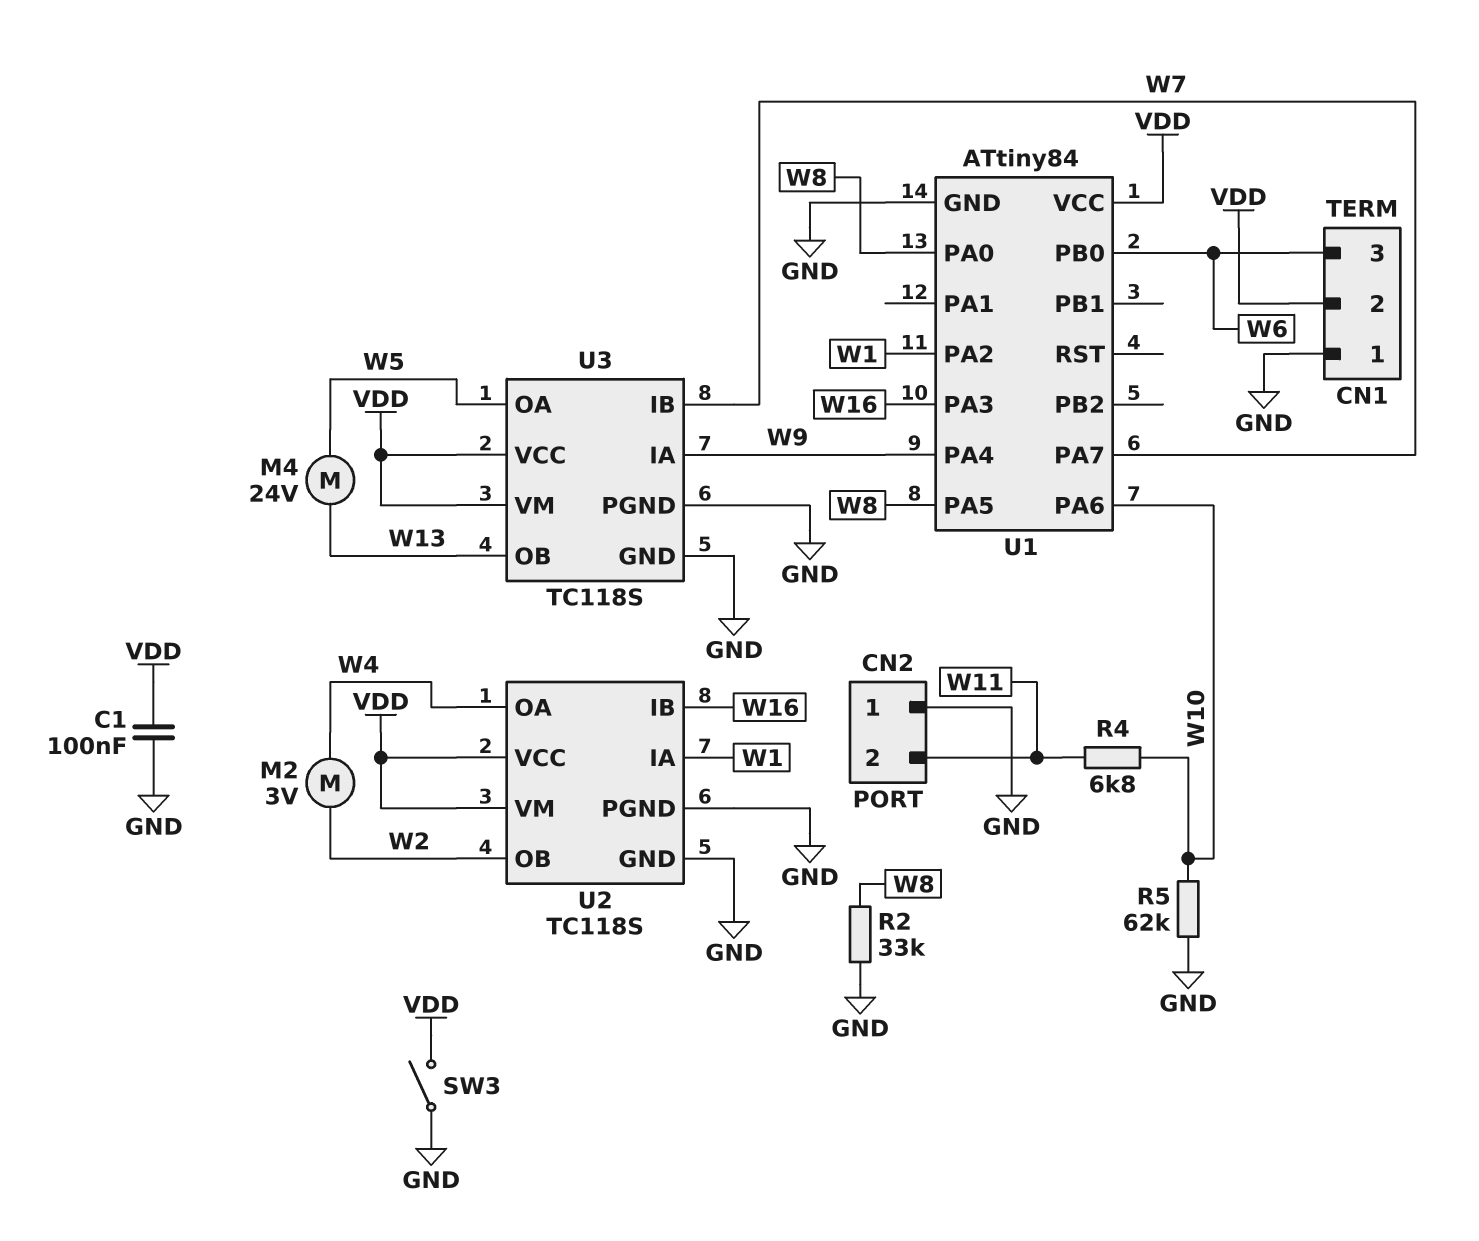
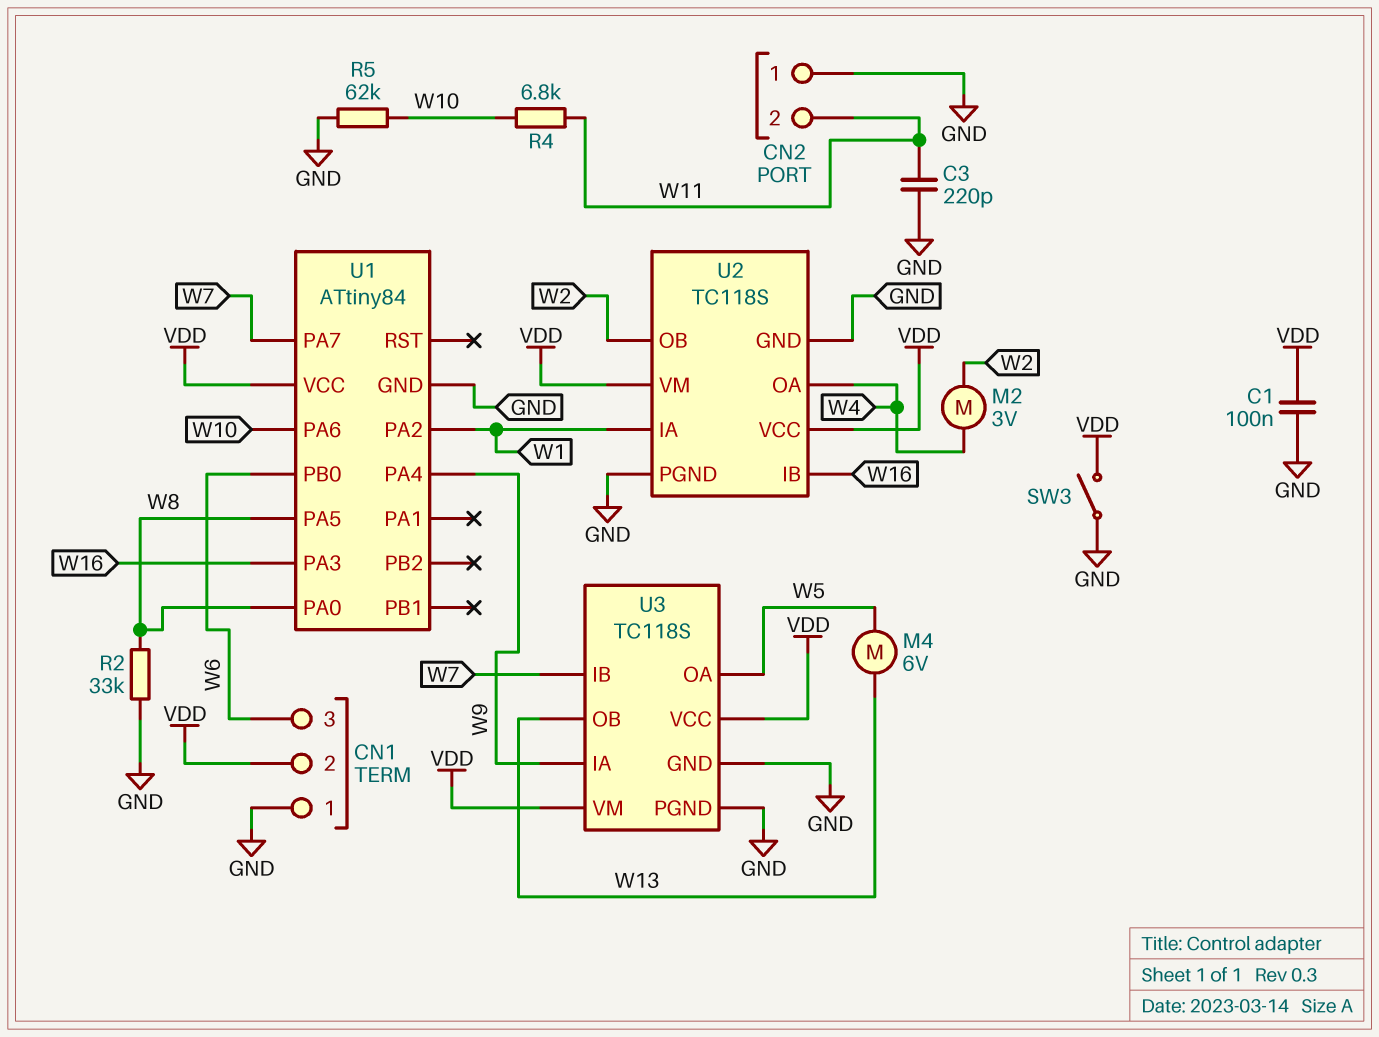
C3: none -> 220pF (GND, W11)
M4: motor 24V (W5, W13) -> motor 6V (W5, W13)

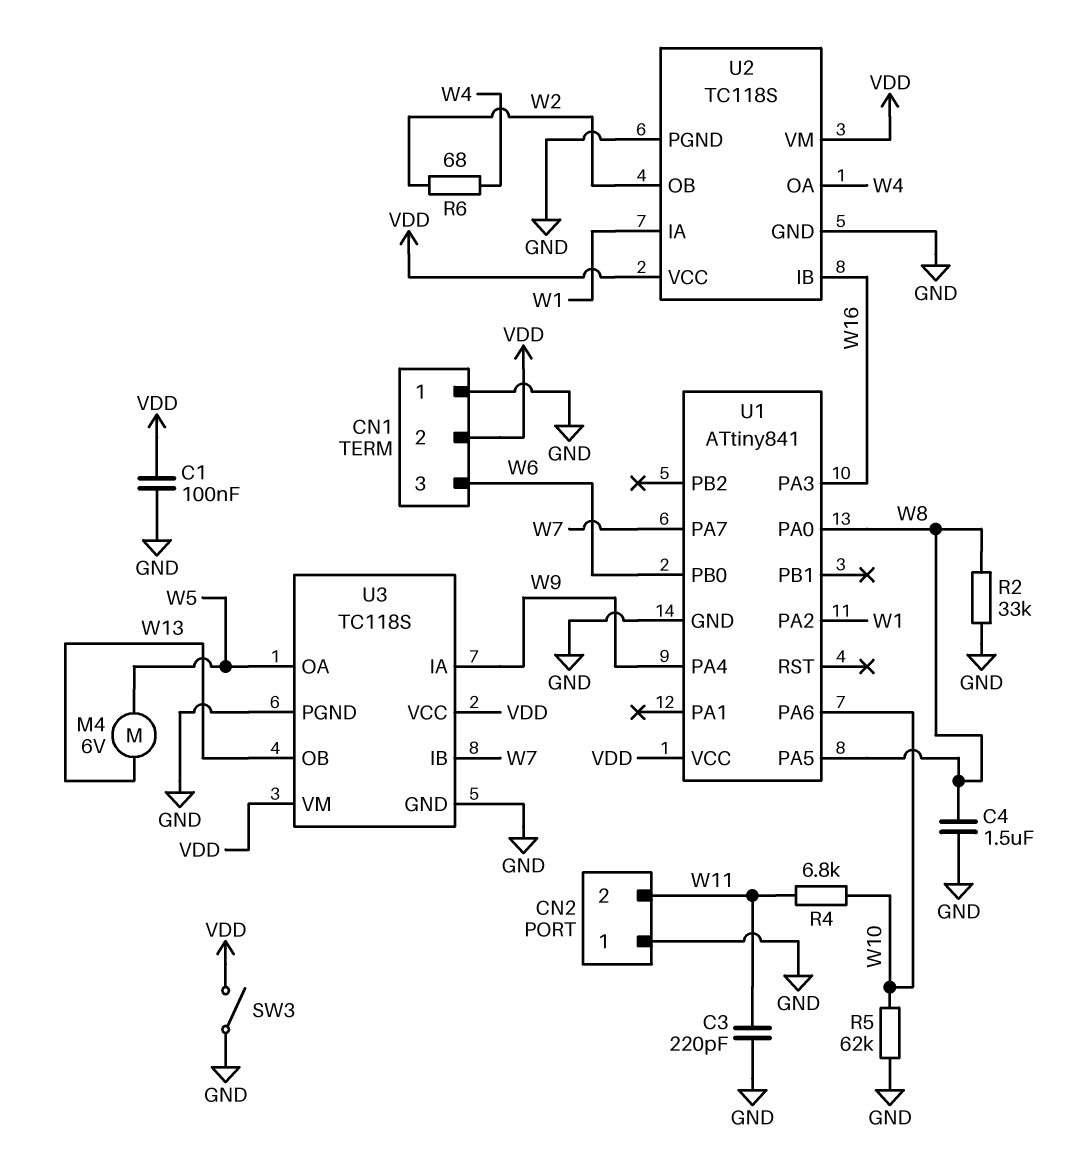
C4: none -> 1.5uF (GND, W8)
M2: motor 3V (W2, W4) -> none
R6: none -> 68 (W2, W4)
U1: ATtiny84 -> ATtiny841

